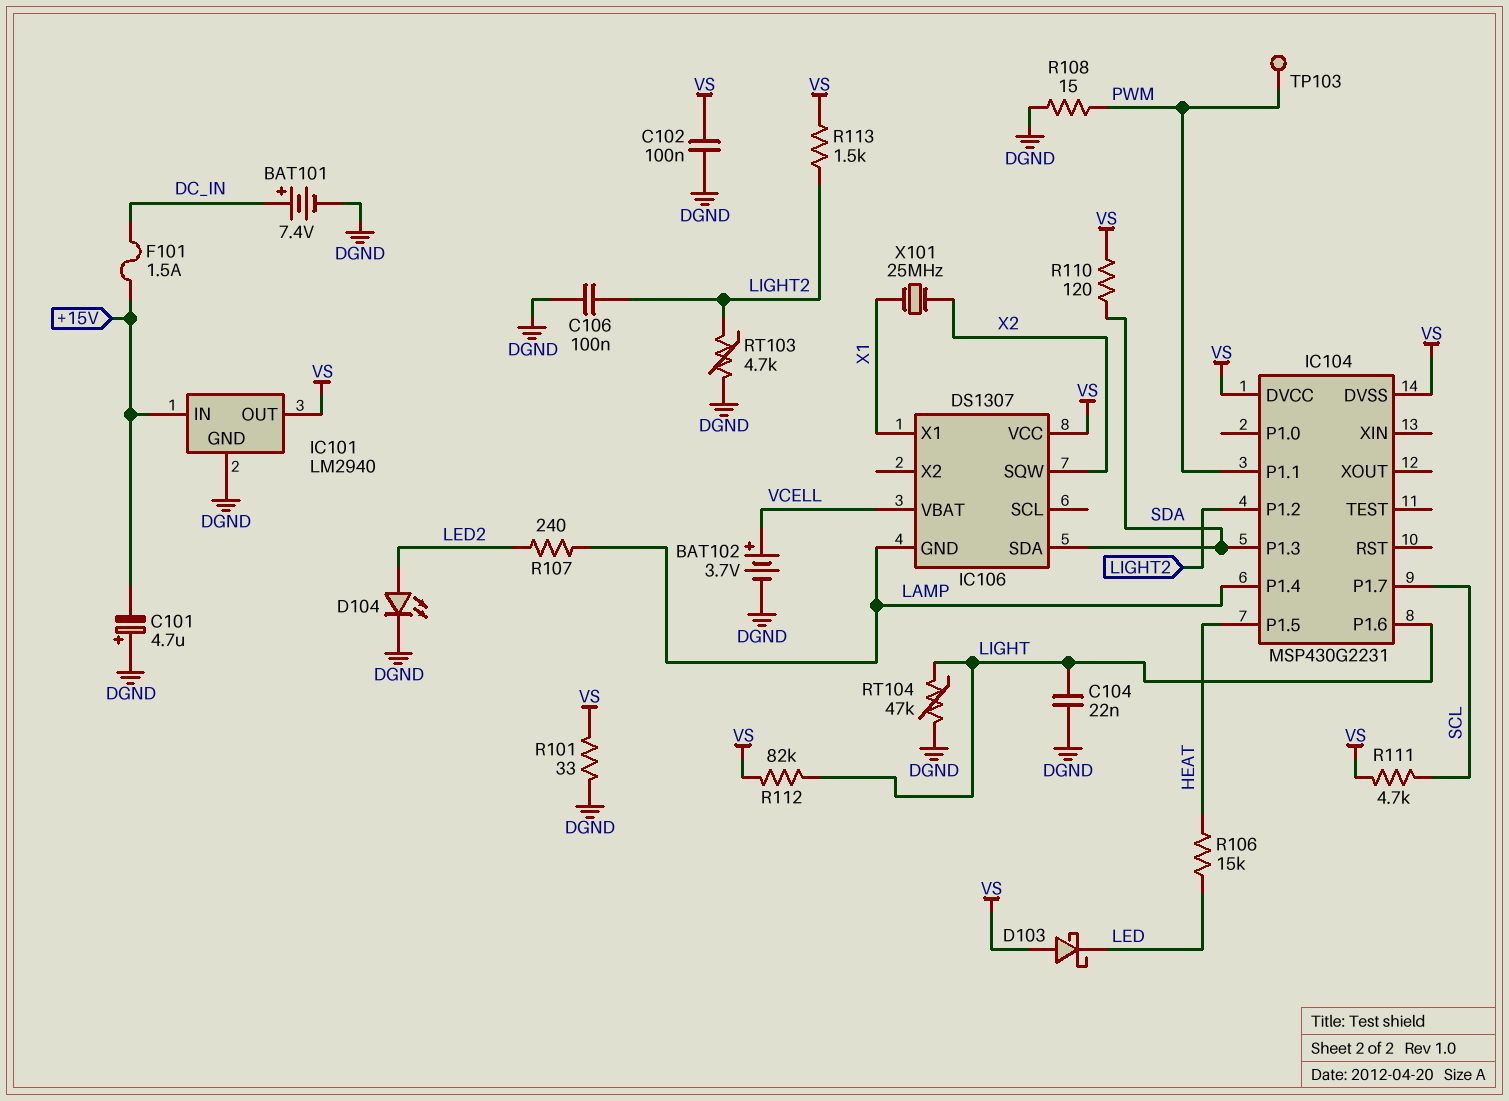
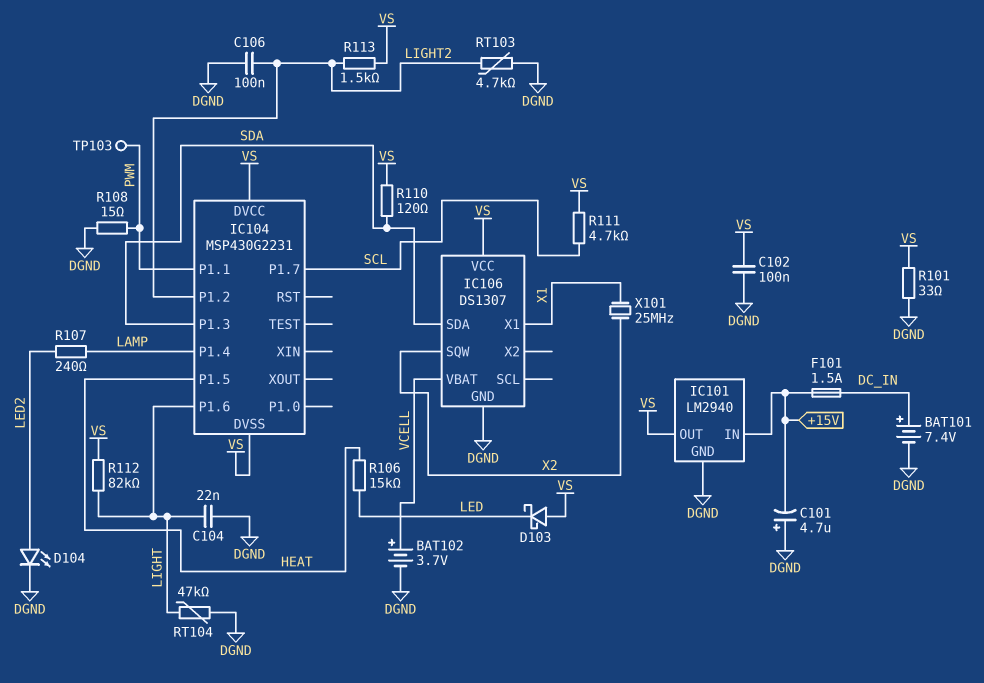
IC106 pin GND: LAMP -> DGND

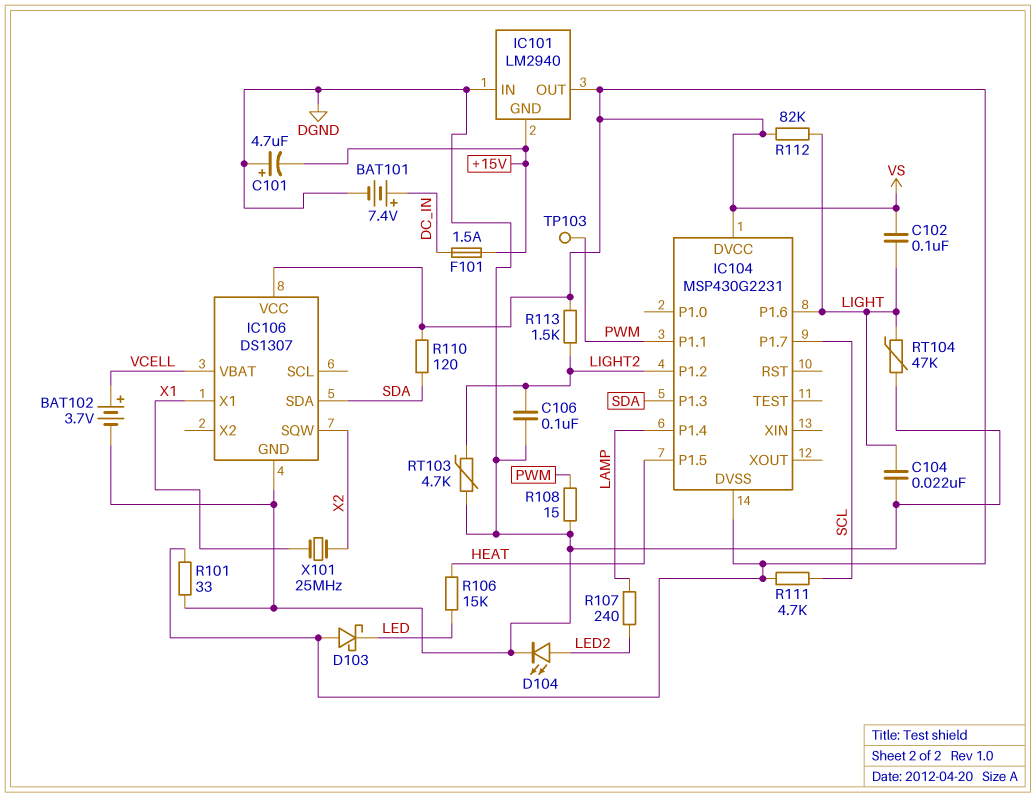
C102: 100nF (DGND, VS) -> 100nF (LIGHT, VS)
IC101 pin GND: DGND -> +15V
IC101 pin IN: +15V -> DGND

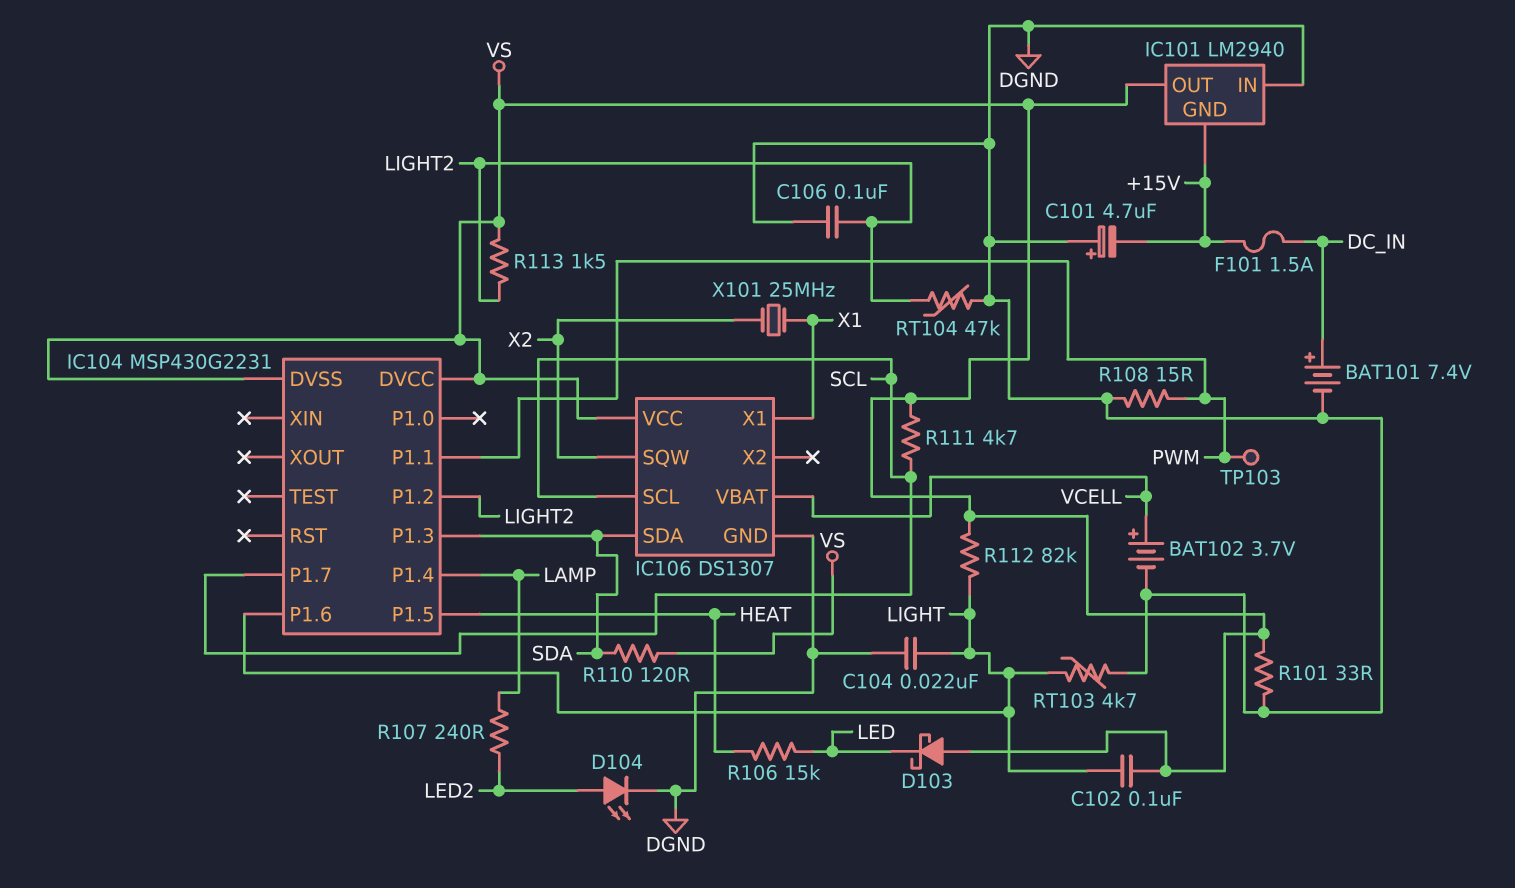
IC106 pin SCL: none -> SCL
RT103: 4.7k (DGND, LIGHT2) -> 4.7k (DGND, LIGHT)
RT104: 47k (DGND, LIGHT) -> 47k (DGND, LIGHT2)

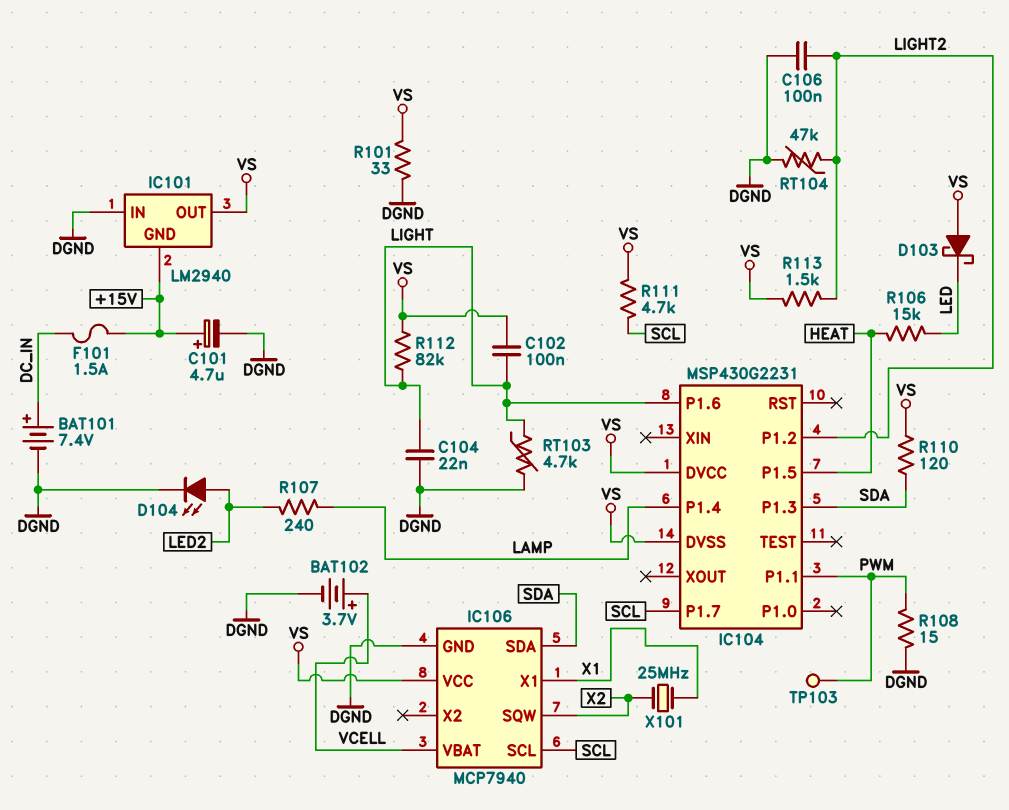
C101: 4.7uF (plus DGND, minus +15V) -> 4.7uF (plus +15V, minus DGND)
IC106: DS1307 -> MCP7940

